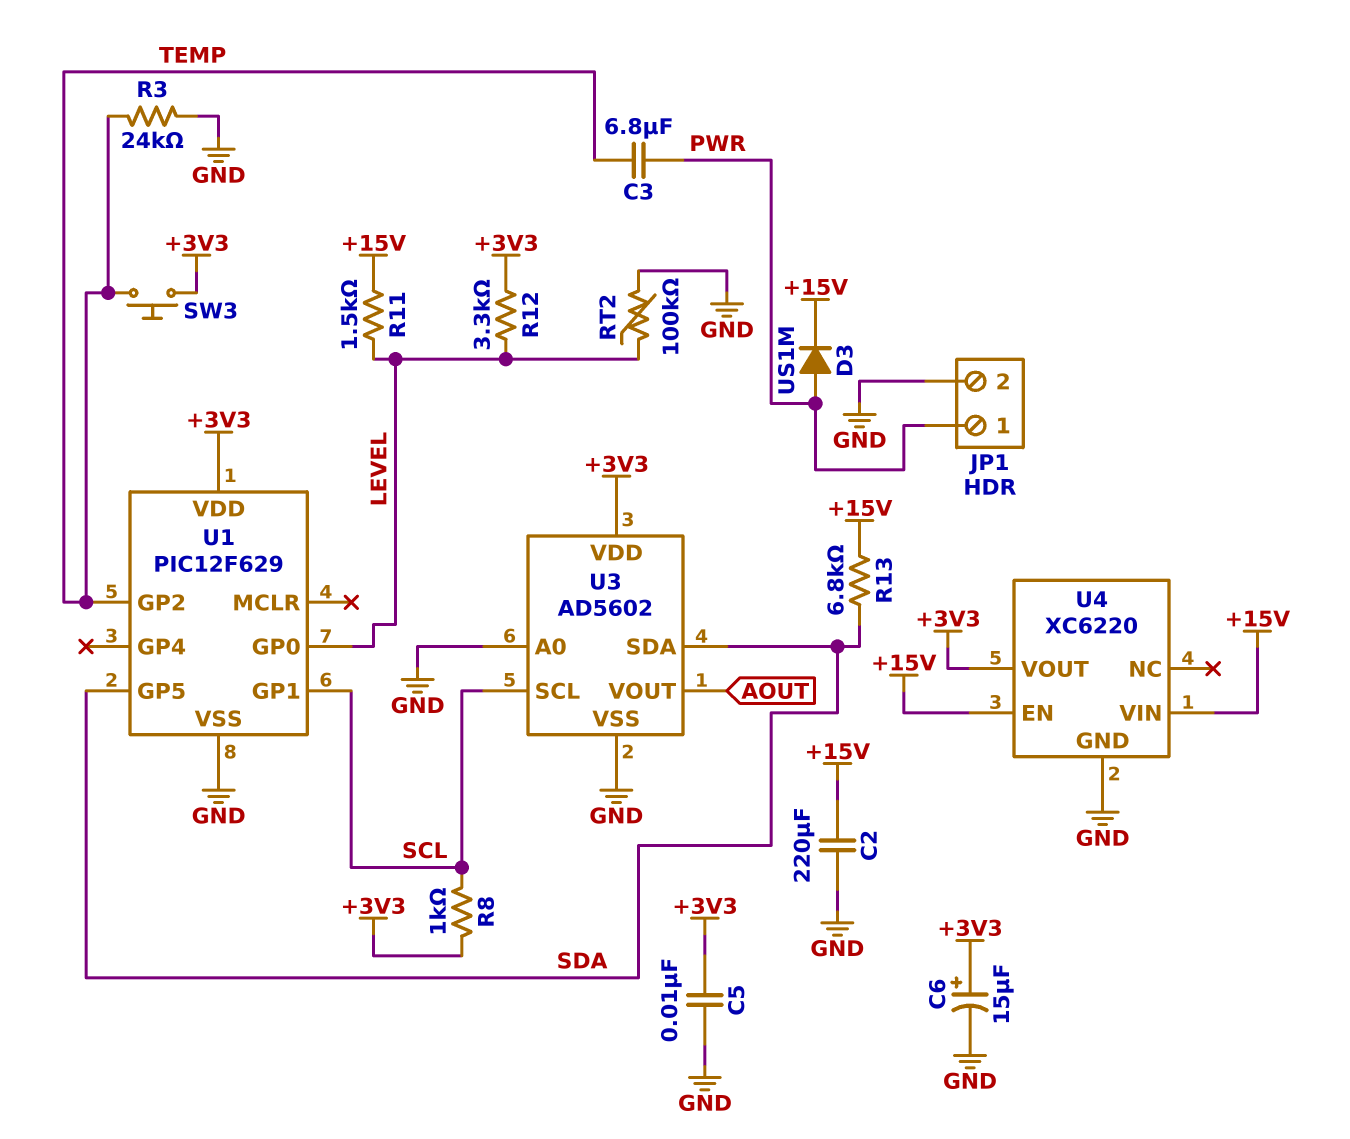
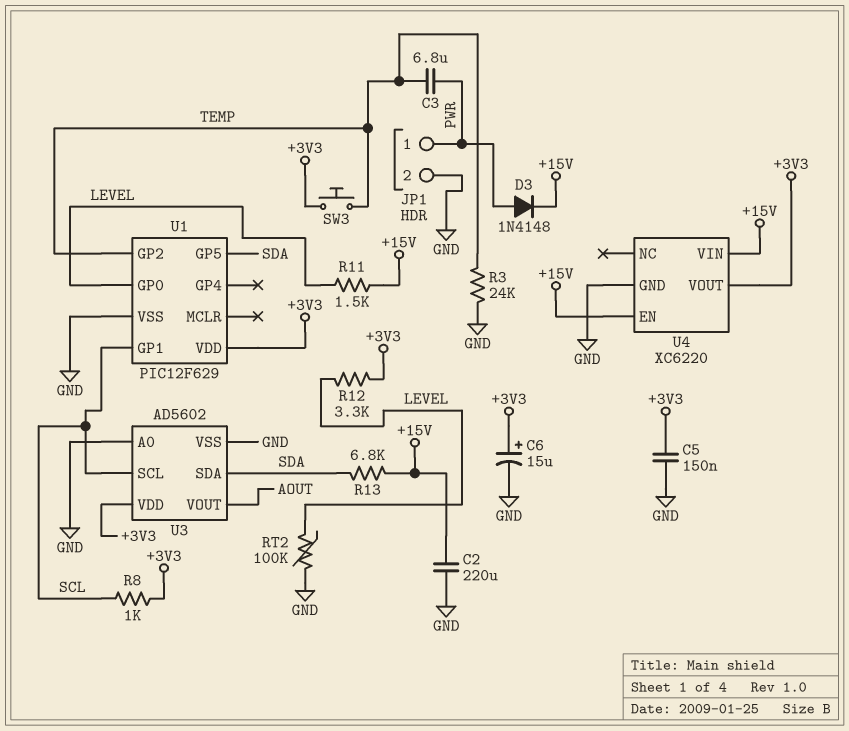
C5: 10nF (+3V3, GND) -> 150nF (+3V3, GND)
D3: diode US1M (A PWR, K +15V) -> diode 1N4148 (A PWR, K +15V)

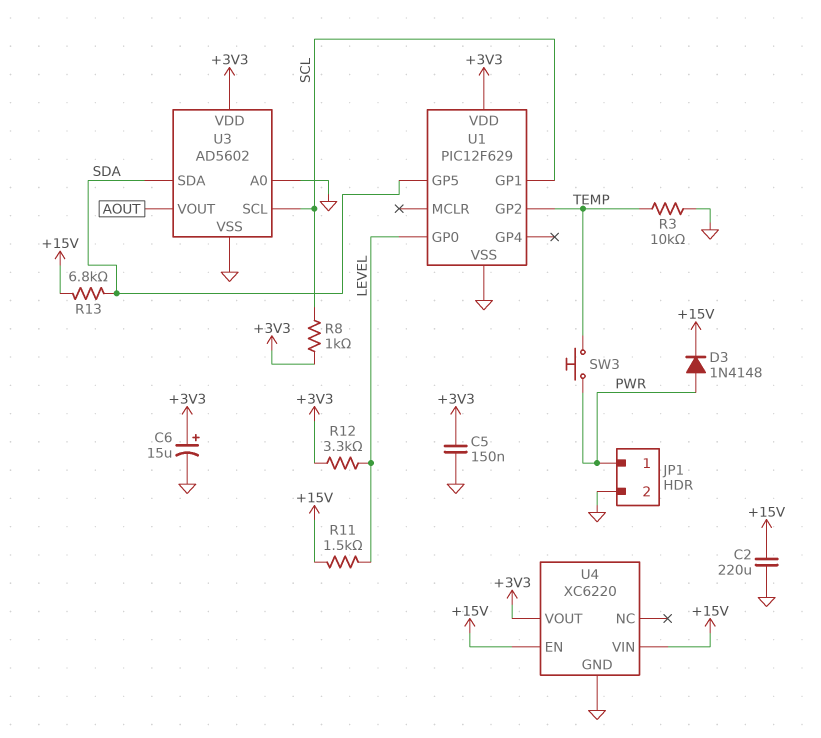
C3: 6.8uF (PWR, TEMP) -> none
R3: 24k (GND, TEMP) -> 10k (GND, TEMP)
RT2: 100k (GND, LEVEL) -> none
SW3: button (+3V3, TEMP) -> button (PWR, TEMP)

